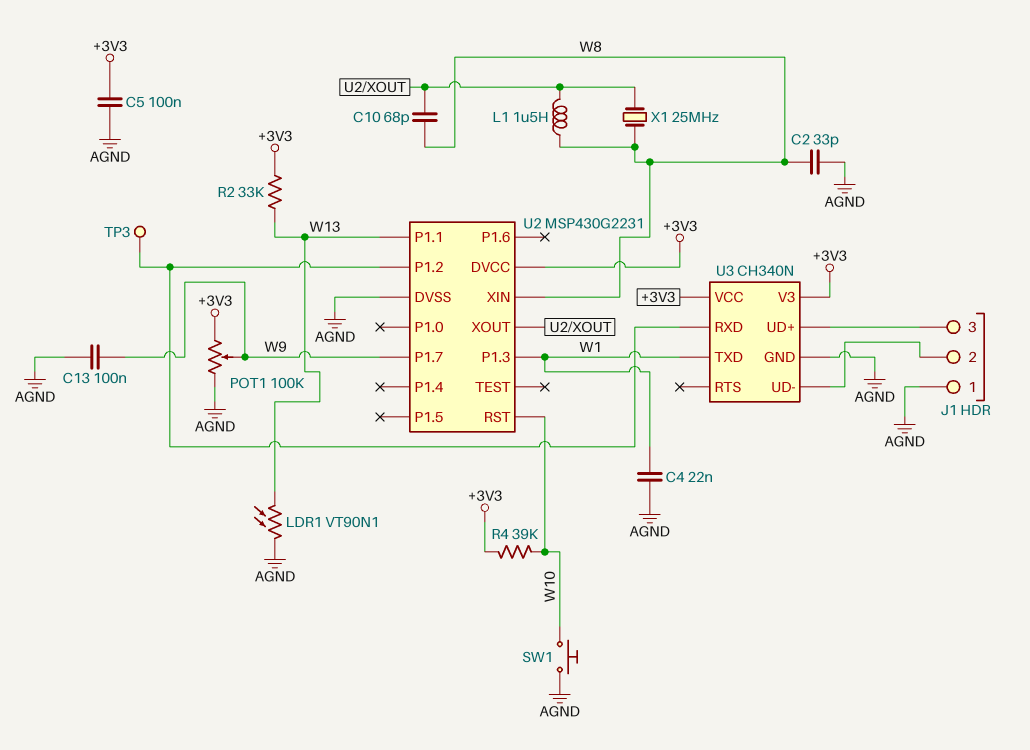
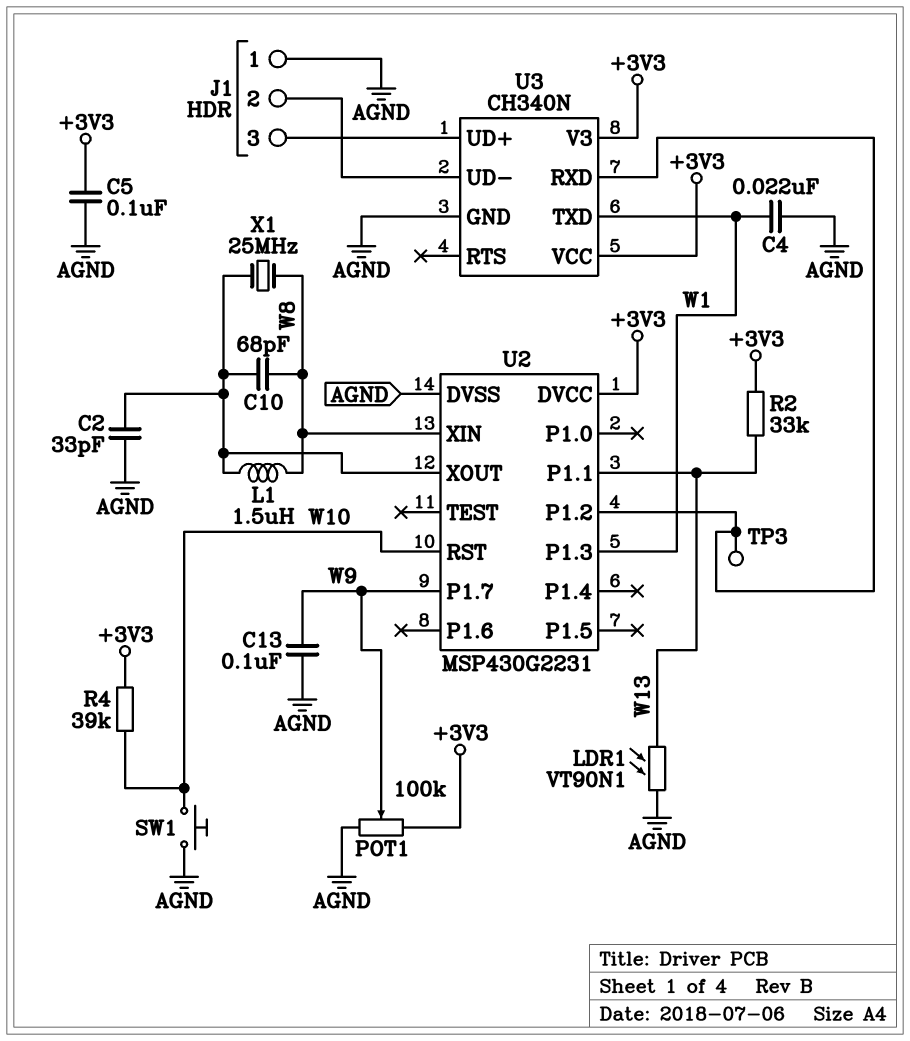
C2: 33pF (AGND, W8) -> 33pF (AGND, U2/XOUT)

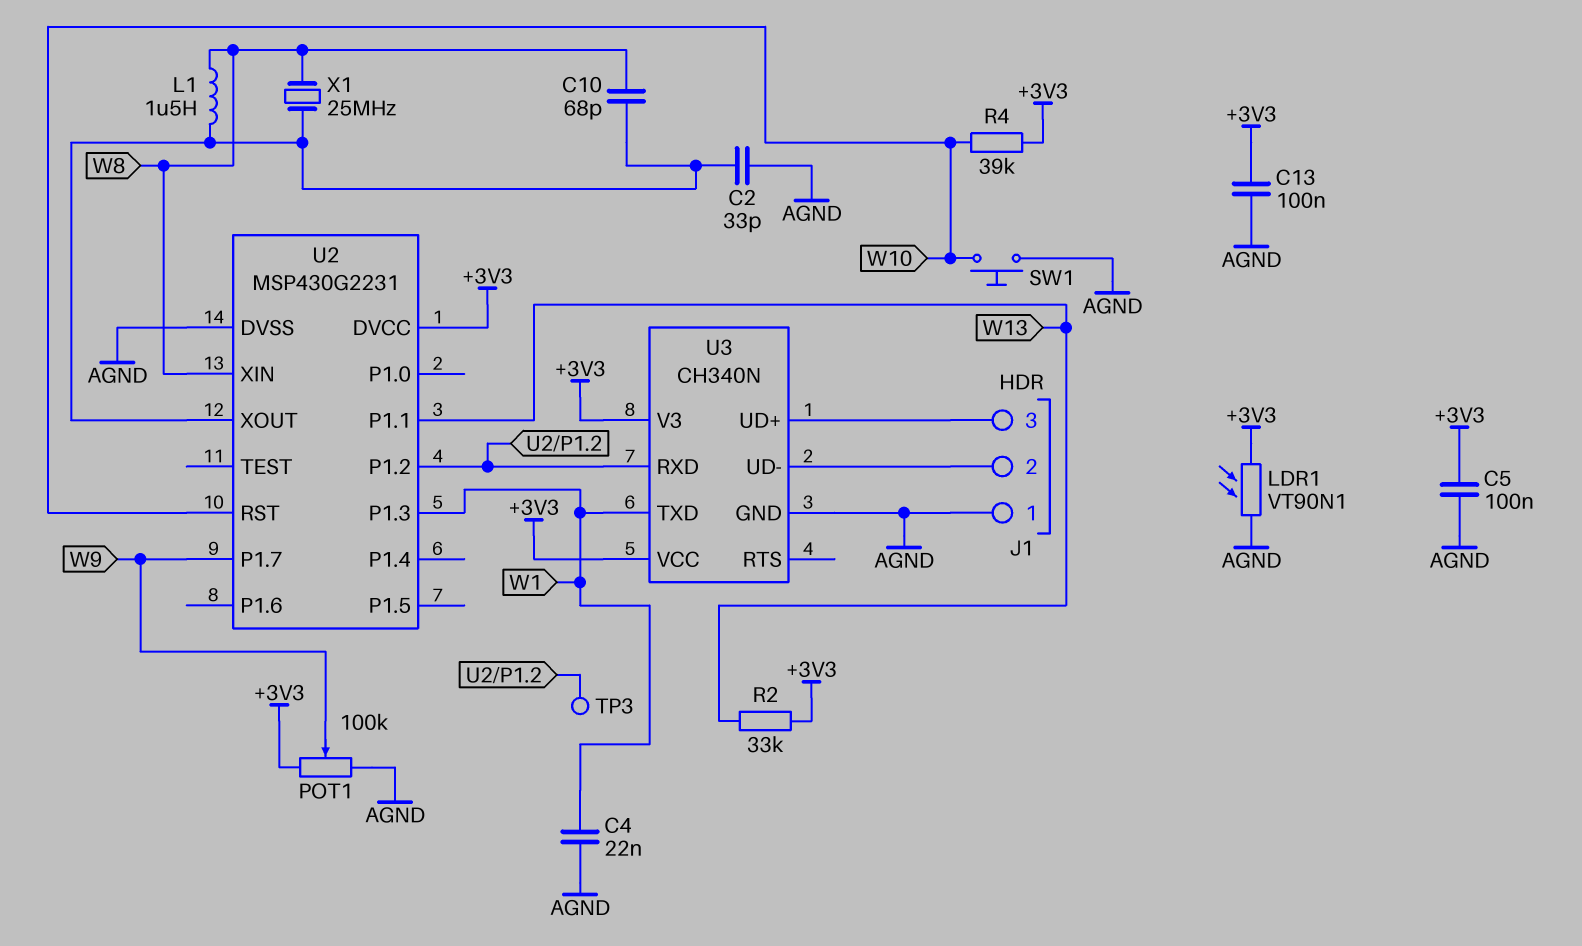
C13: 100nF (AGND, W9) -> 100nF (+3V3, AGND)
LDR1: VT90N1 (AGND, W13) -> VT90N1 (+3V3, AGND)

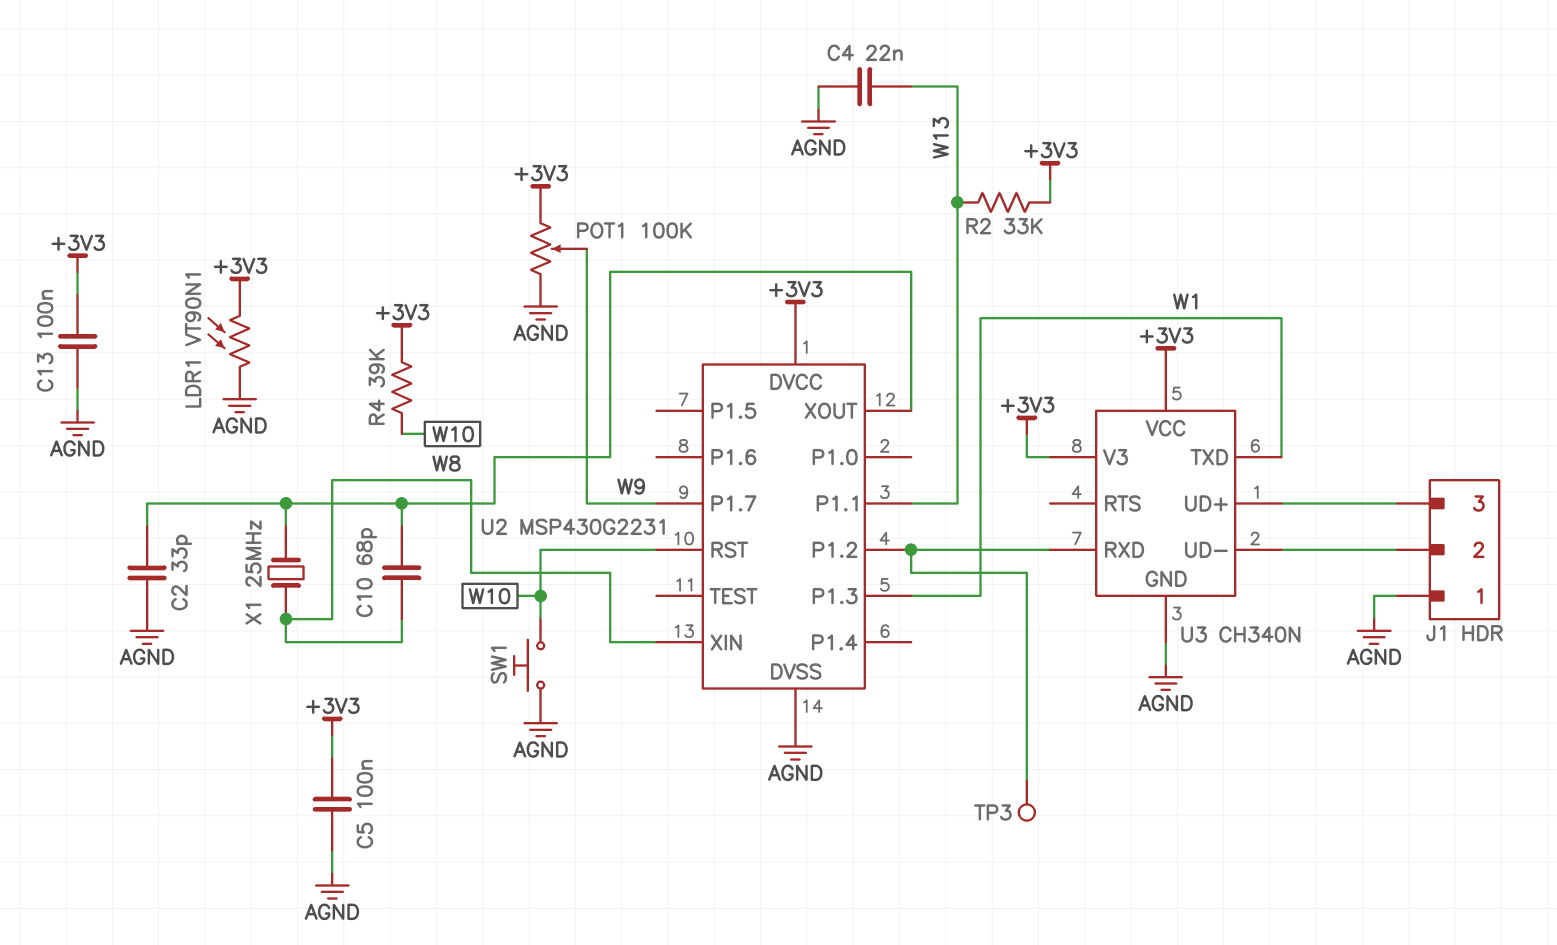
C4: 22nF (AGND, W1) -> 22nF (AGND, W13)
L1: 1.5uH (U2/XOUT, W8) -> none

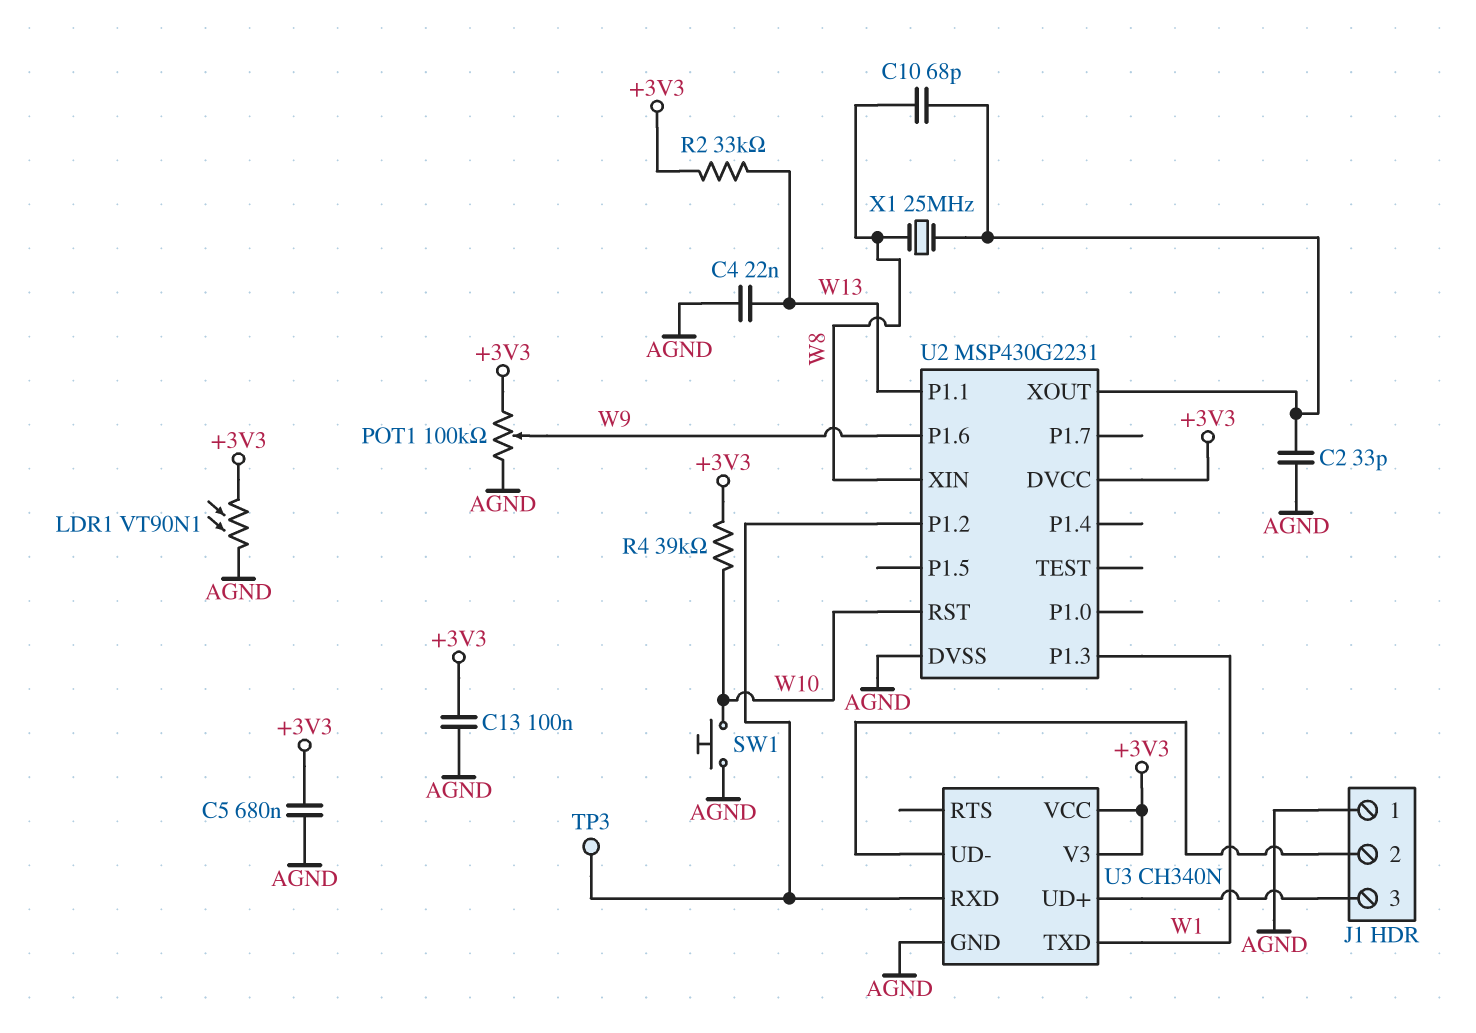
C5: 100nF (+3V3, AGND) -> 680nF (+3V3, AGND)
U2 pin P1.6: none -> W9
U2 pin P1.7: W9 -> none

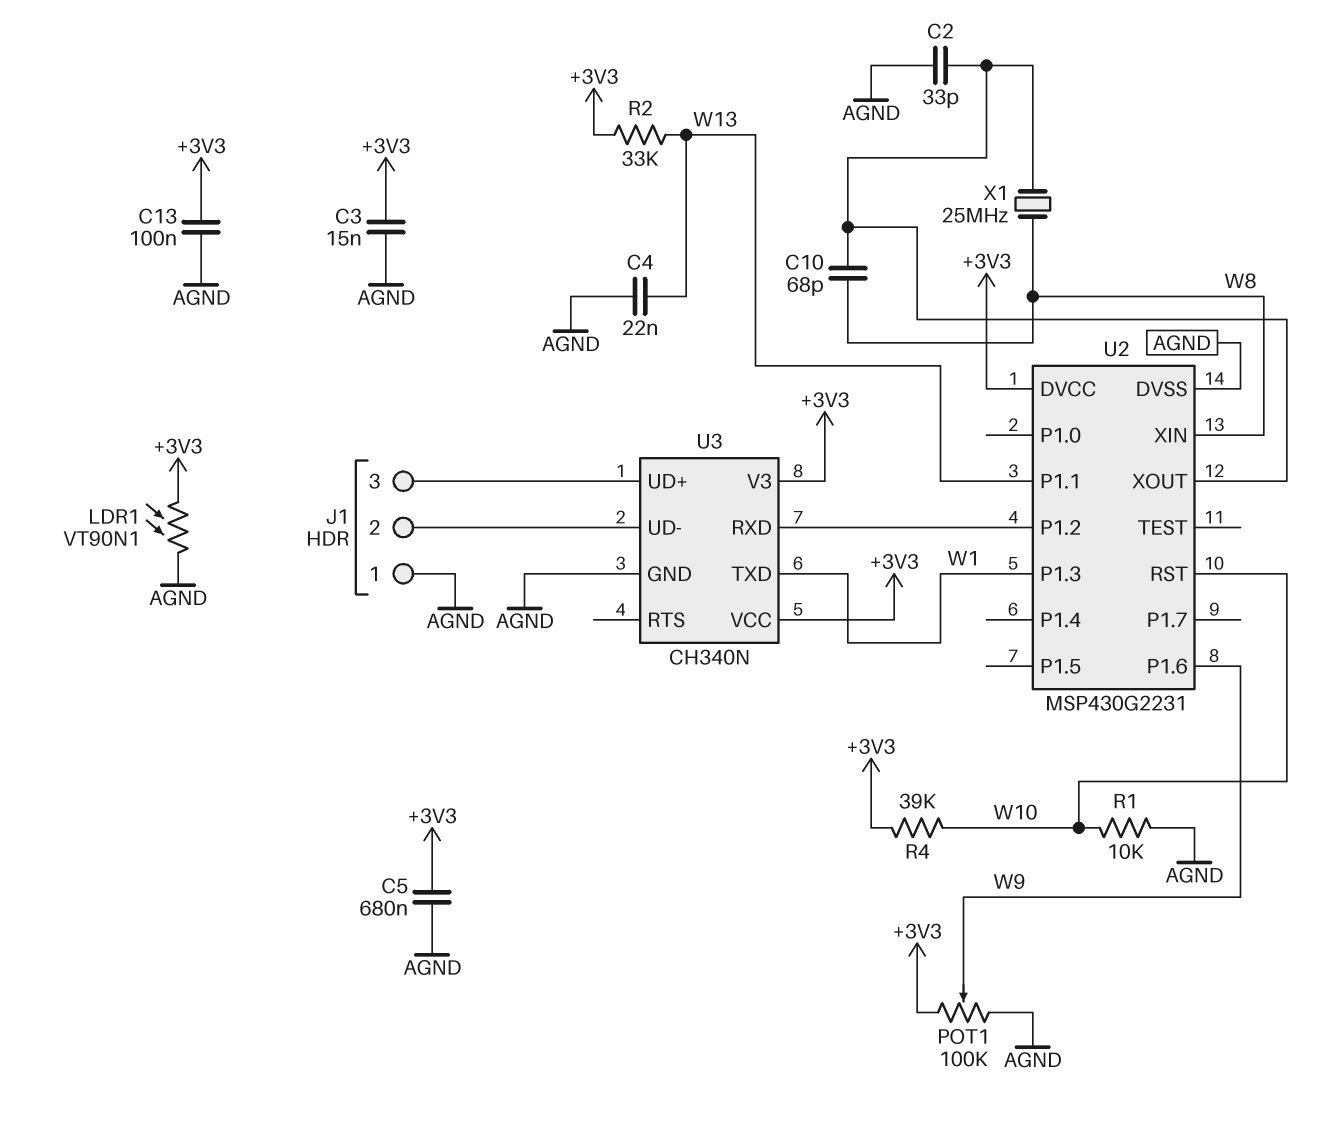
C3: none -> 15nF (+3V3, AGND)
R1: none -> 10k (AGND, W10)
SW1: button (AGND, W10) -> none
TP3: test point (U2/P1.2) -> none

